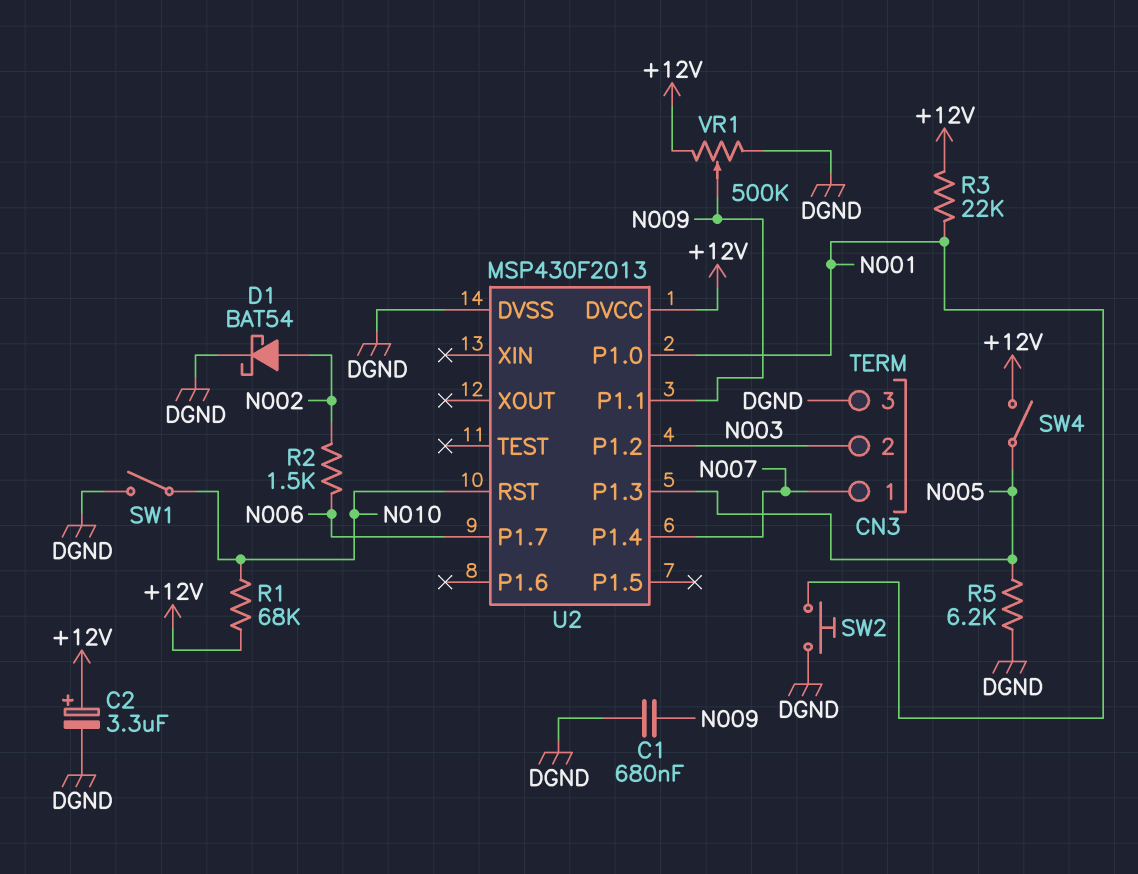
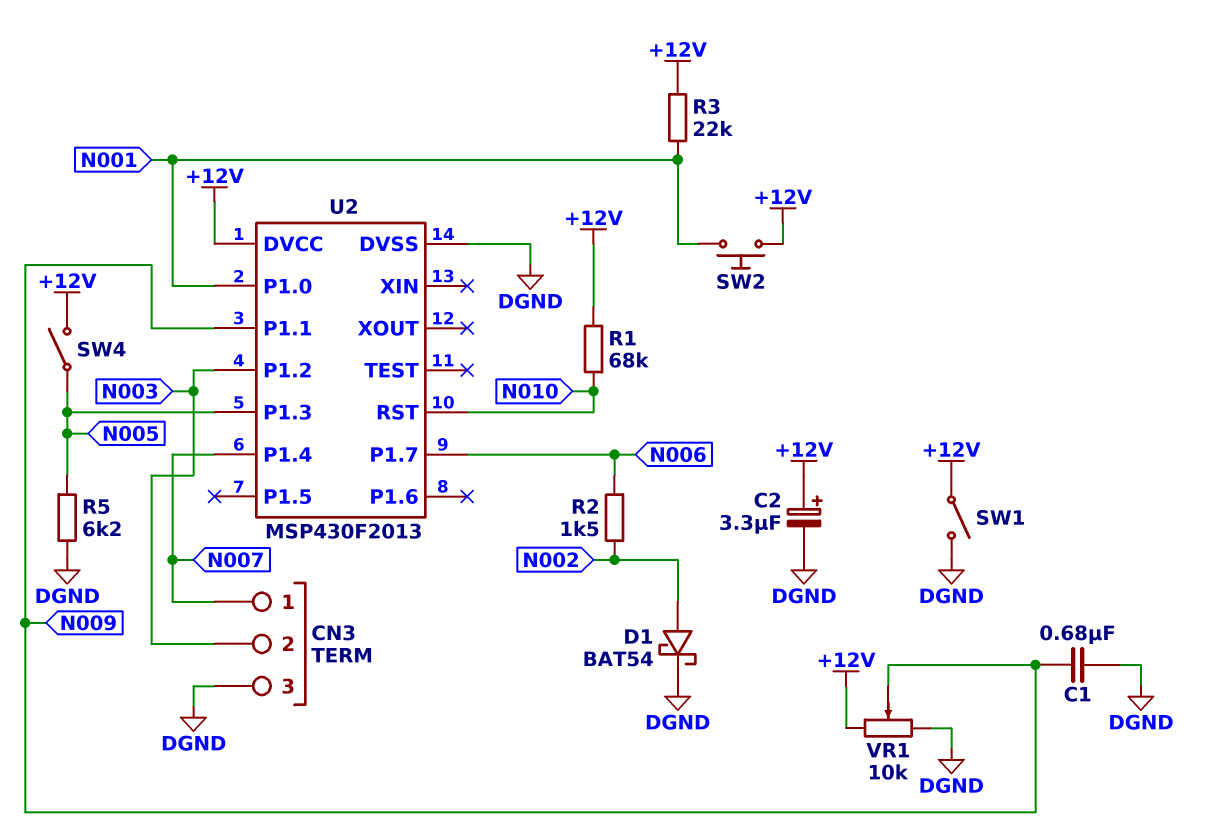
SW1: switch (DGND, N010) -> switch (+12V, DGND)
SW2: button (DGND, N001) -> button (+12V, N001)
VR1: 500k (+12V, DGND, wiper N009) -> 10k (+12V, DGND, wiper N009)

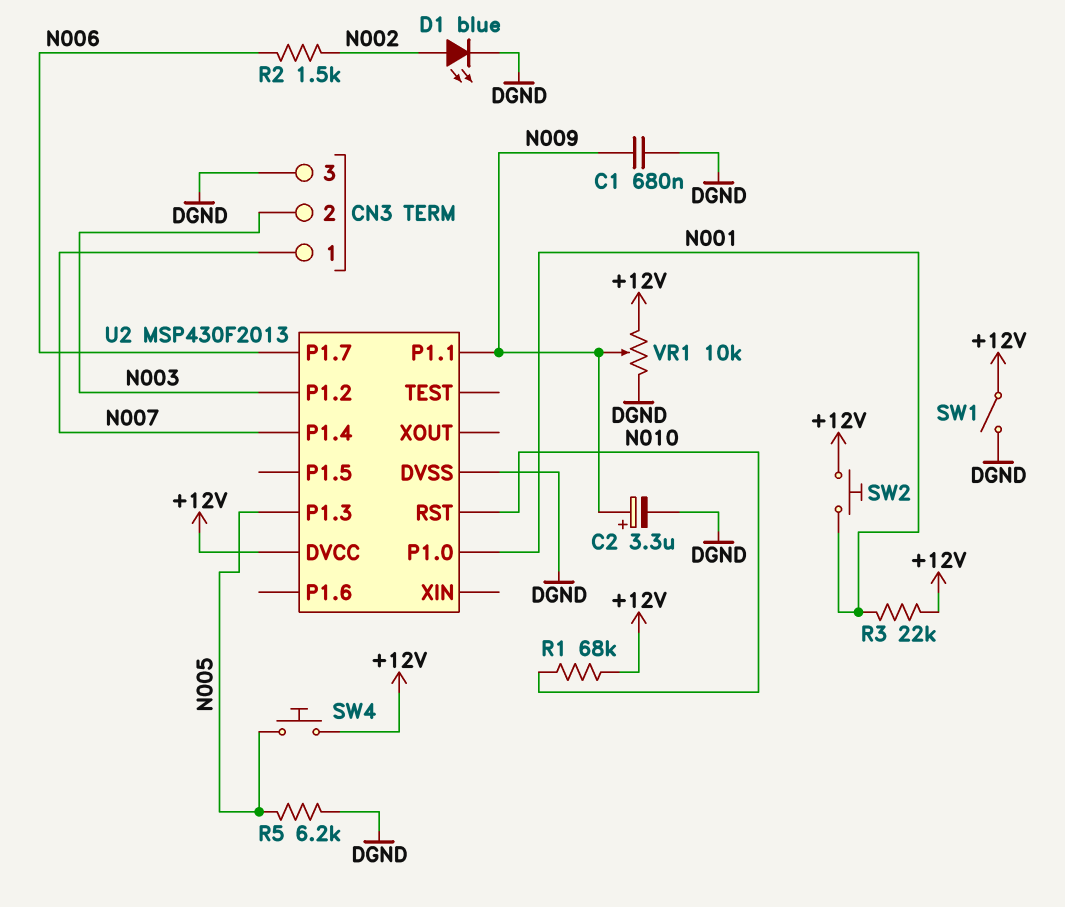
C2: 3.3uF (plus +12V, minus DGND) -> 3.3uF (plus N009, minus DGND)
D1: schottky BAT54 (A N002, K DGND) -> LED blue (A N002, K DGND)
SW4: switch (+12V, N005) -> button (+12V, N005)

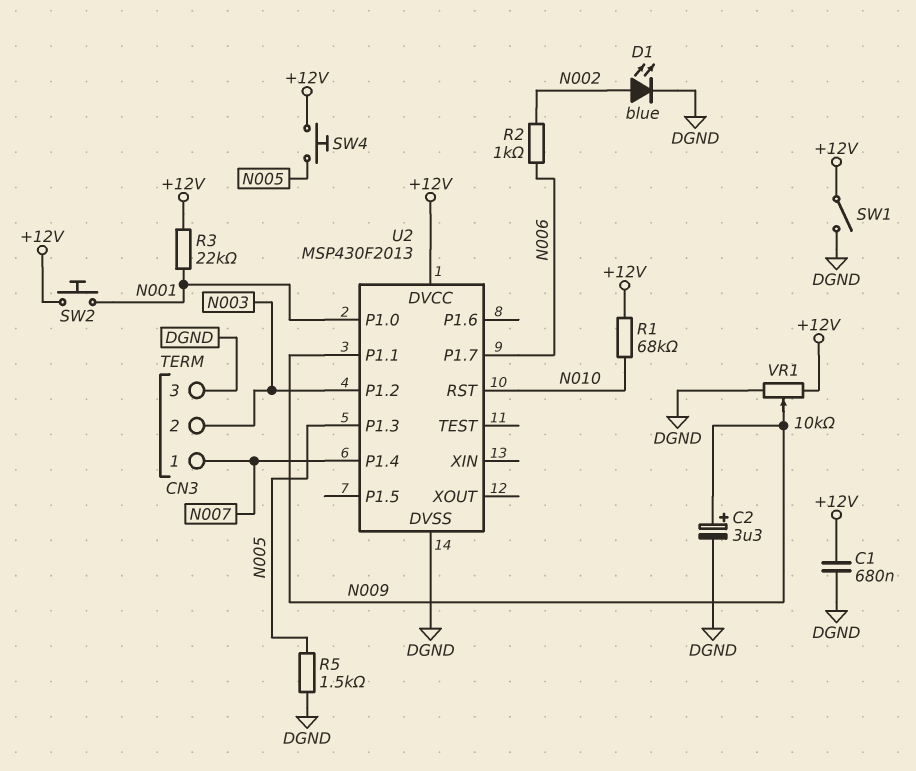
C1: 680nF (DGND, N009) -> 680nF (+12V, DGND)
R2: 1.5k (N002, N006) -> 1k (N002, N006)
R5: 6.2k (DGND, N005) -> 1.5k (DGND, N005)

